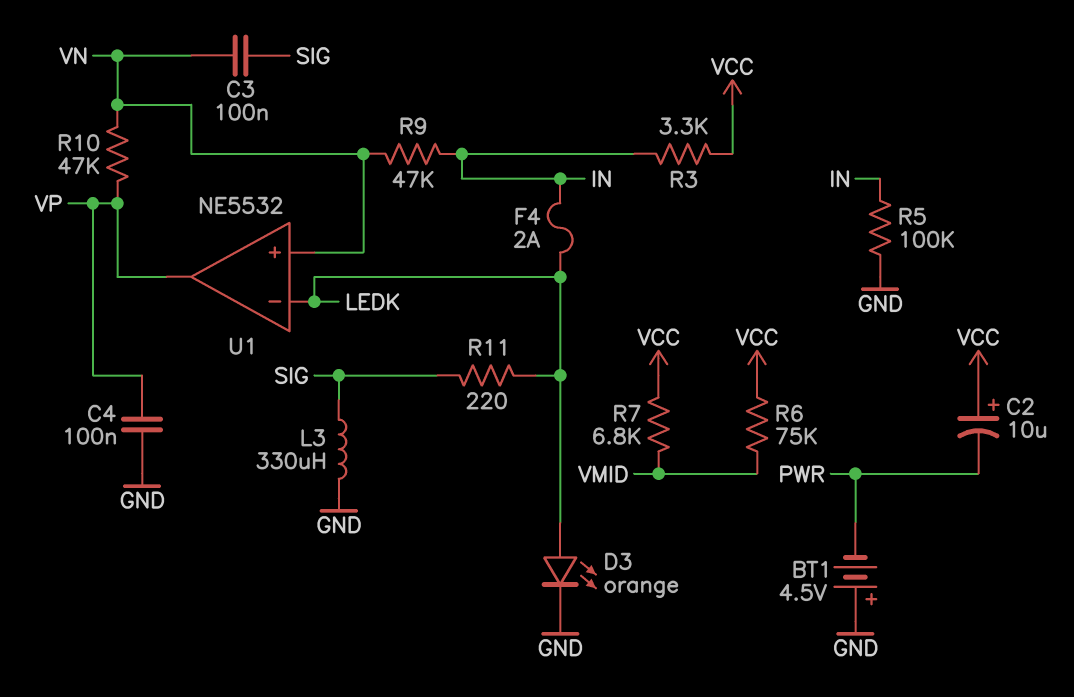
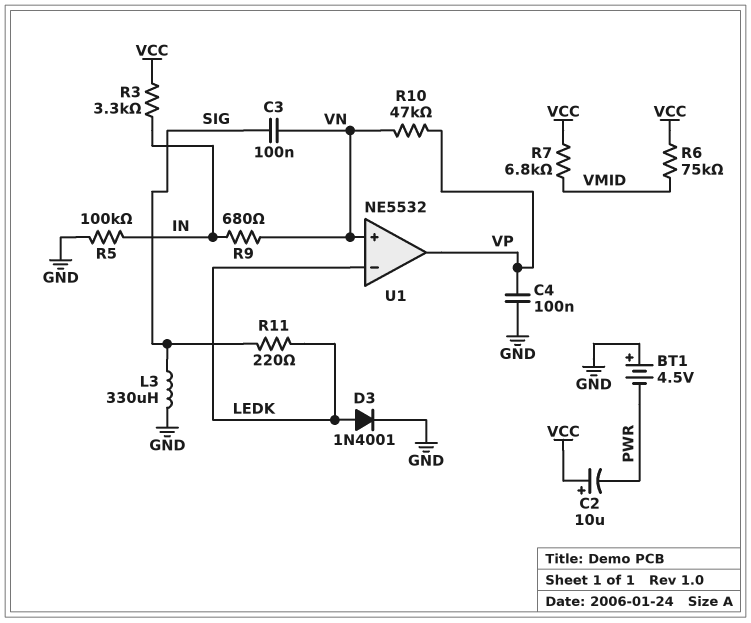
D3: LED orange (A LEDK, K GND) -> diode 1N4001 (A LEDK, K GND)
F4: 2A (IN, LEDK) -> none
R9: 47k (IN, VN) -> 680 (IN, VN)

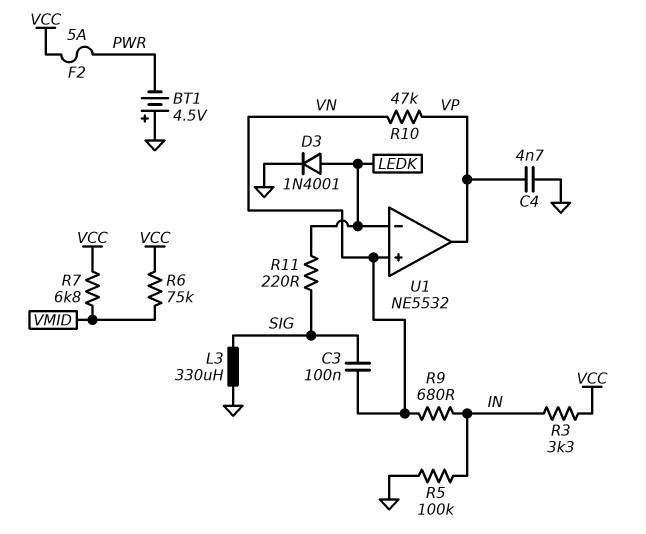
C2: 10uF (plus VCC, minus PWR) -> none
C4: 100nF (GND, VP) -> 4.7nF (GND, VP)
F2: none -> 5A (PWR, VCC)

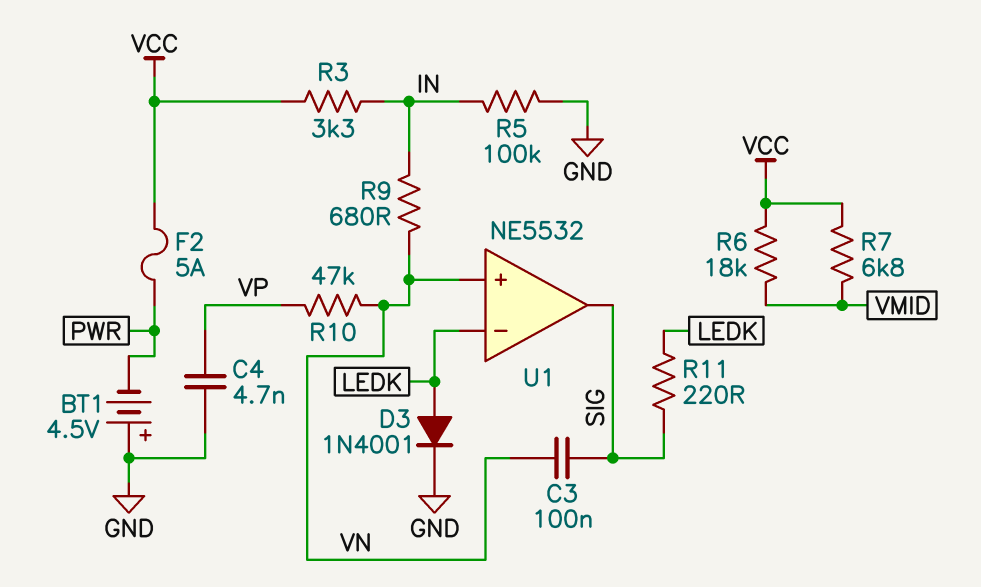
L3: 330uH (GND, SIG) -> none
R6: 75k (VCC, VMID) -> 18k (VCC, VMID)
U1 pin out: VP -> SIG

